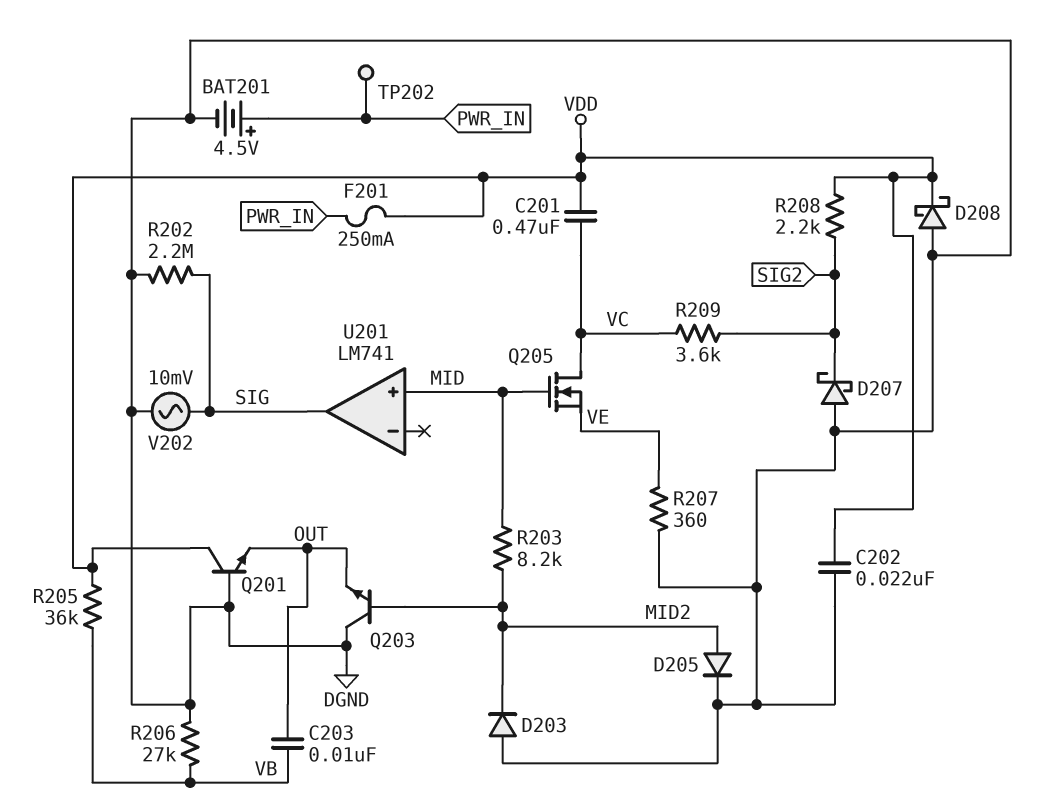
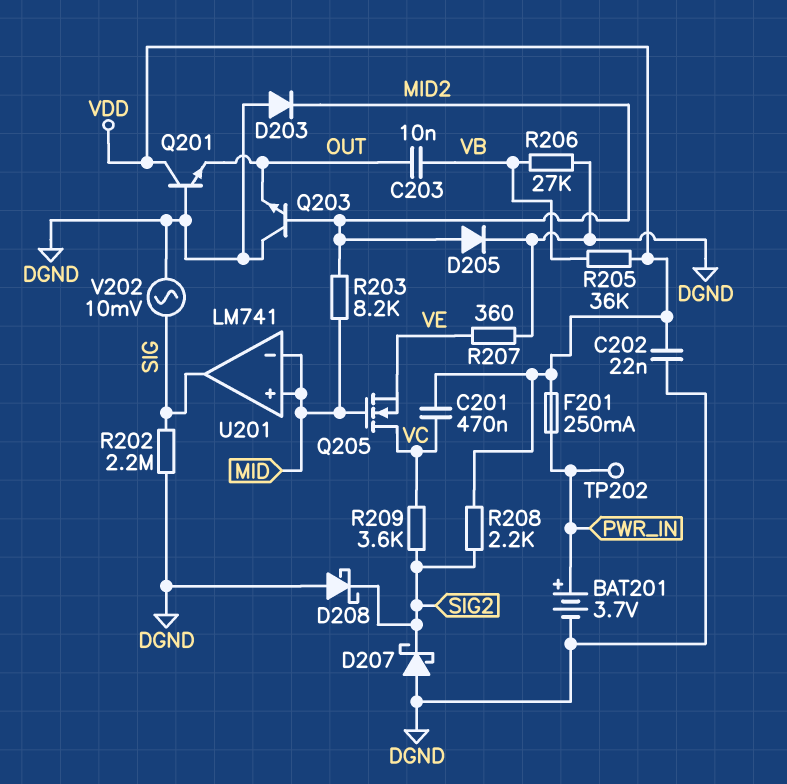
BAT201: 4.5V (plus PWR_IN, minus DGND) -> 3.7V (plus PWR_IN, minus DGND)
D208: schottky (A DGND, K VDD) -> schottky (A DGND, K SIG2)
U201 pin in-: none -> MID

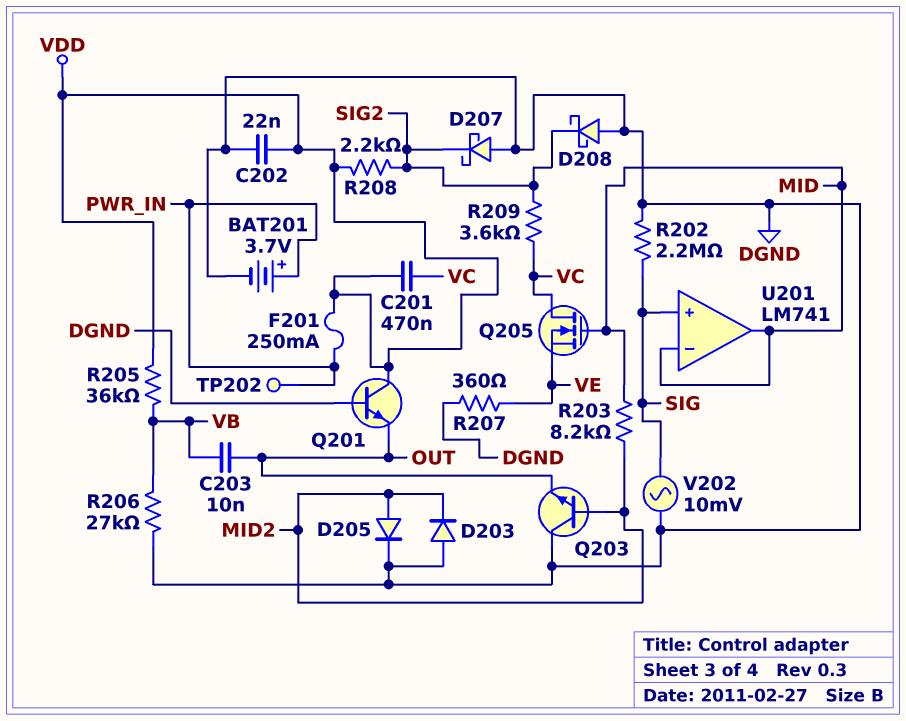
U201 pin in+: MID -> SIG
U201 pin out: SIG -> MID

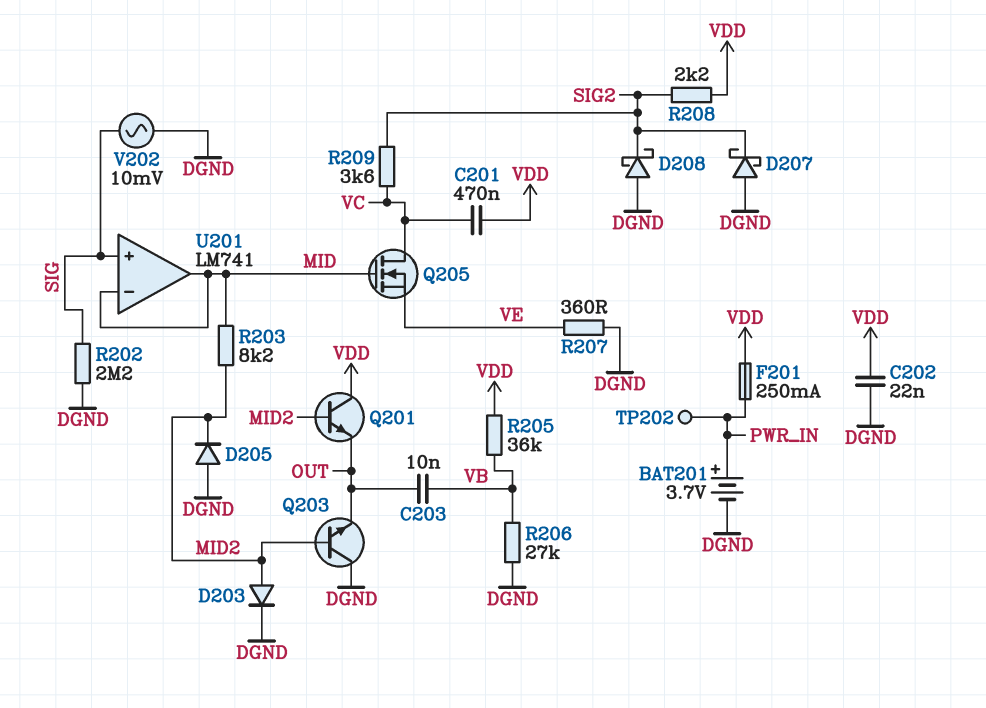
D203: diode (A DGND, K MID2) -> diode (A MID2, K DGND)
D205: diode (A MID2, K DGND) -> diode (A DGND, K MID2)
Q201: NPN (B DGND, C VDD, E OUT) -> NPN (B MID2, C VDD, E OUT)

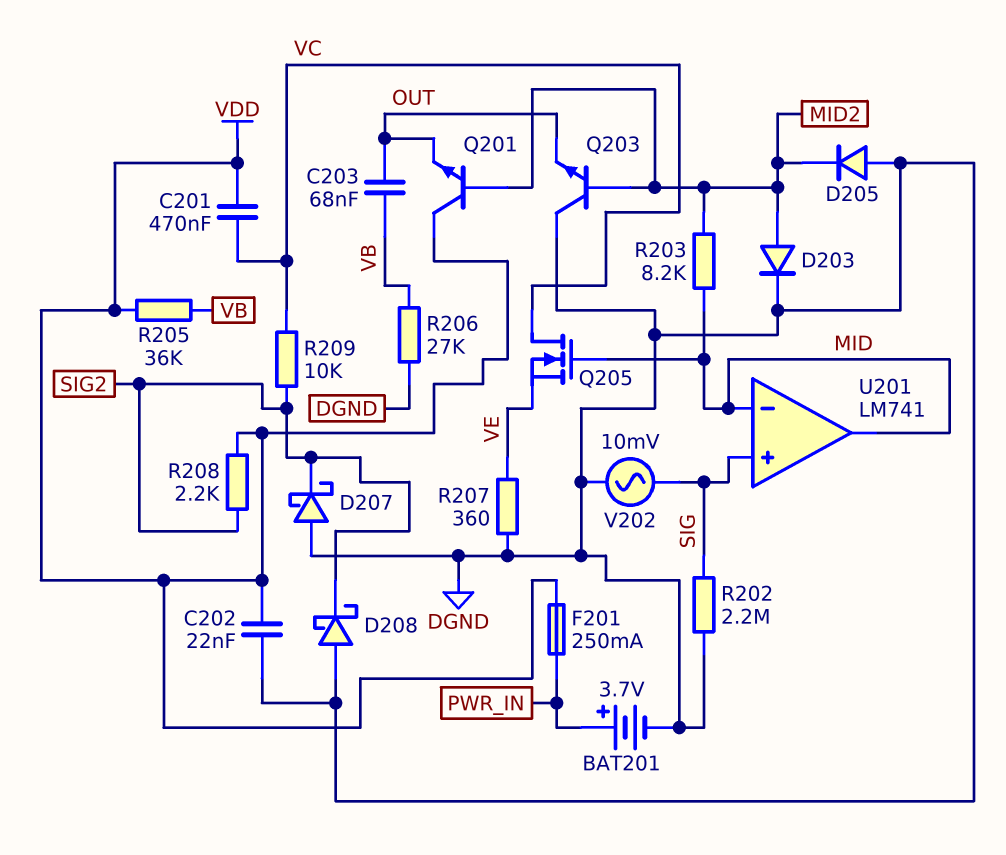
C203: 10nF (OUT, VB) -> 68nF (OUT, VB)
R209: 3.6k (SIG2, VC) -> 10k (SIG2, VC)
TP202: test point (PWR_IN) -> none

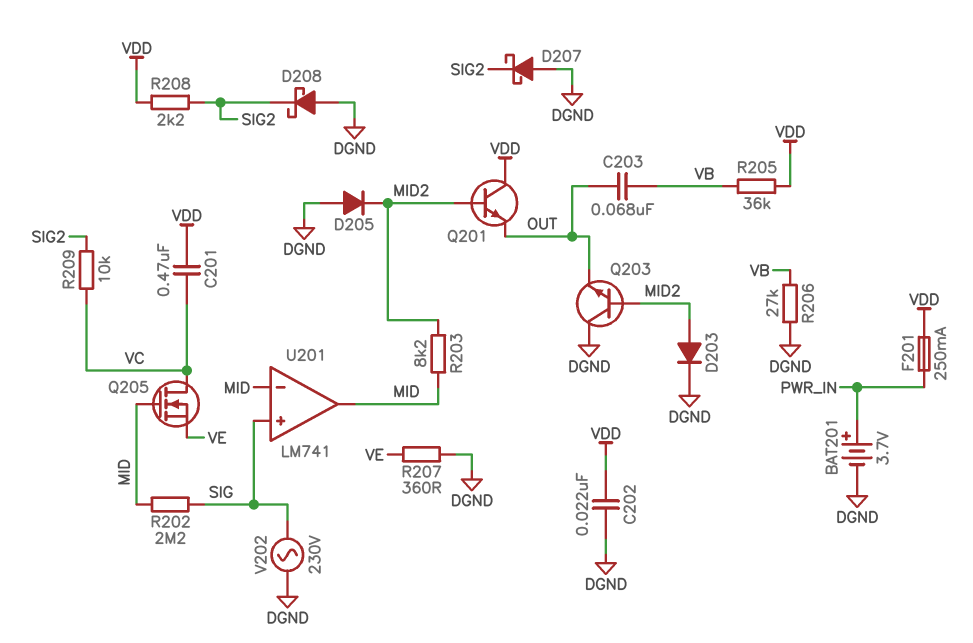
R202: 2.2M (DGND, SIG) -> 2.2M (MID, SIG)
V202: AC 10mV (DGND, SIG) -> AC 230V (DGND, SIG)

